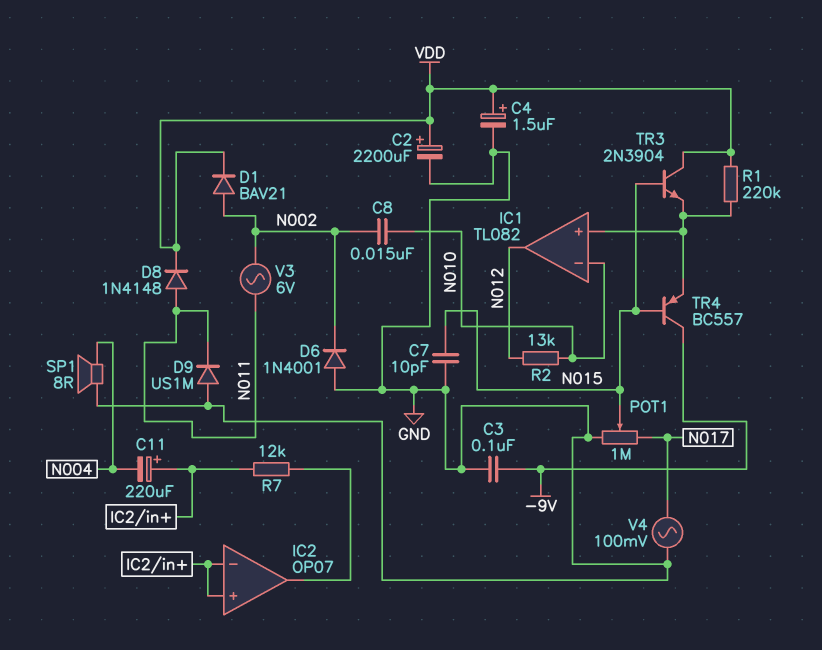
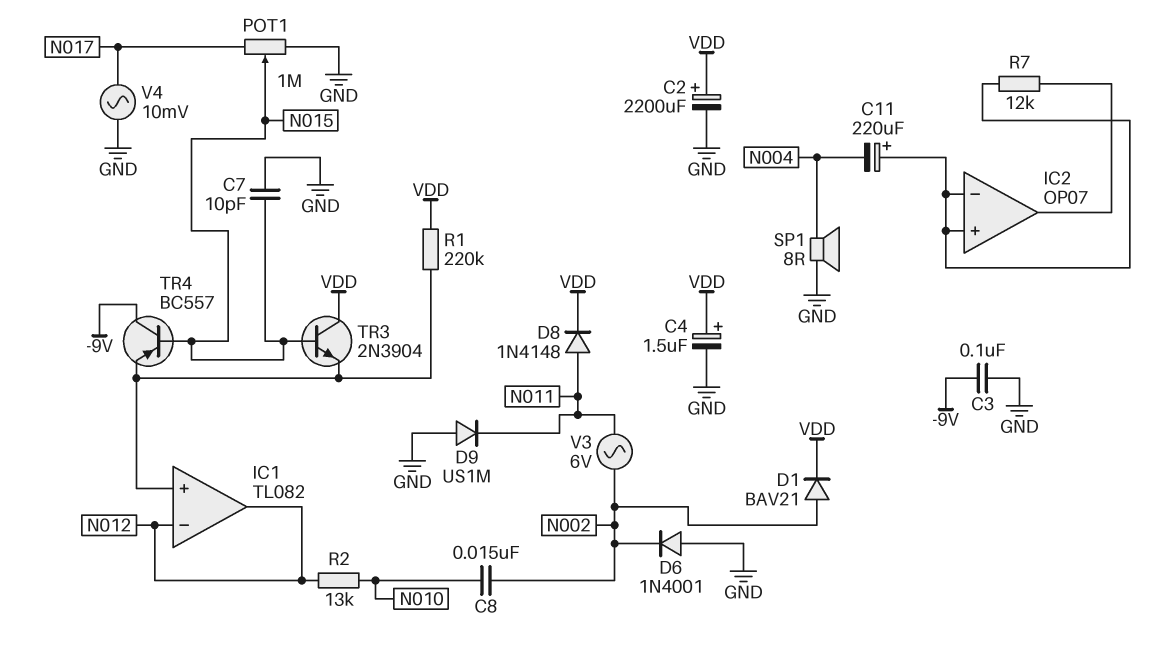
IC1 pin in-: N010 -> N012
V4: AC 100mV (GND, N017) -> AC 10mV (GND, N017)

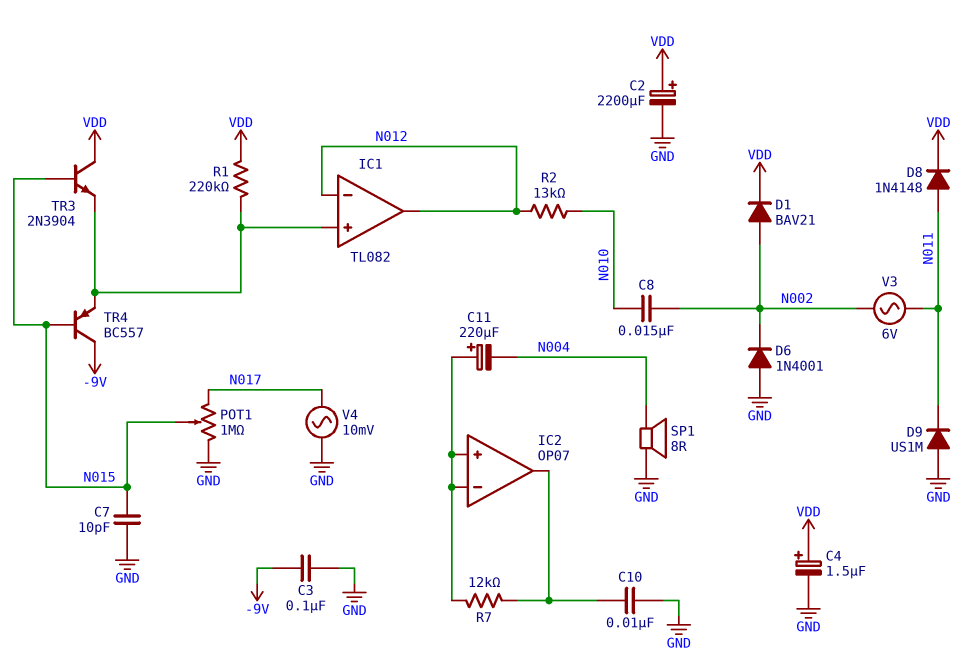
C10: none -> 10nF (GND, IC2/out)

